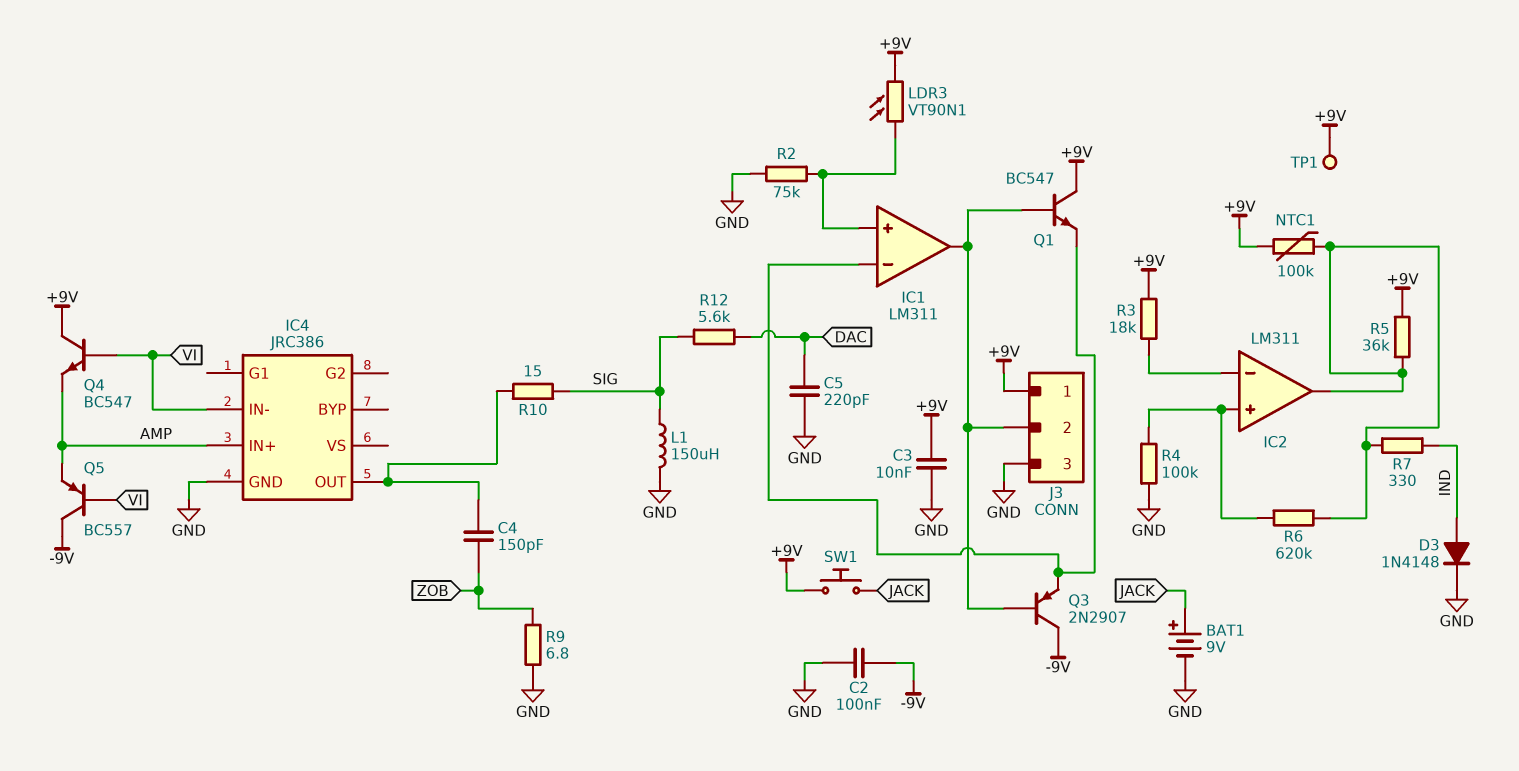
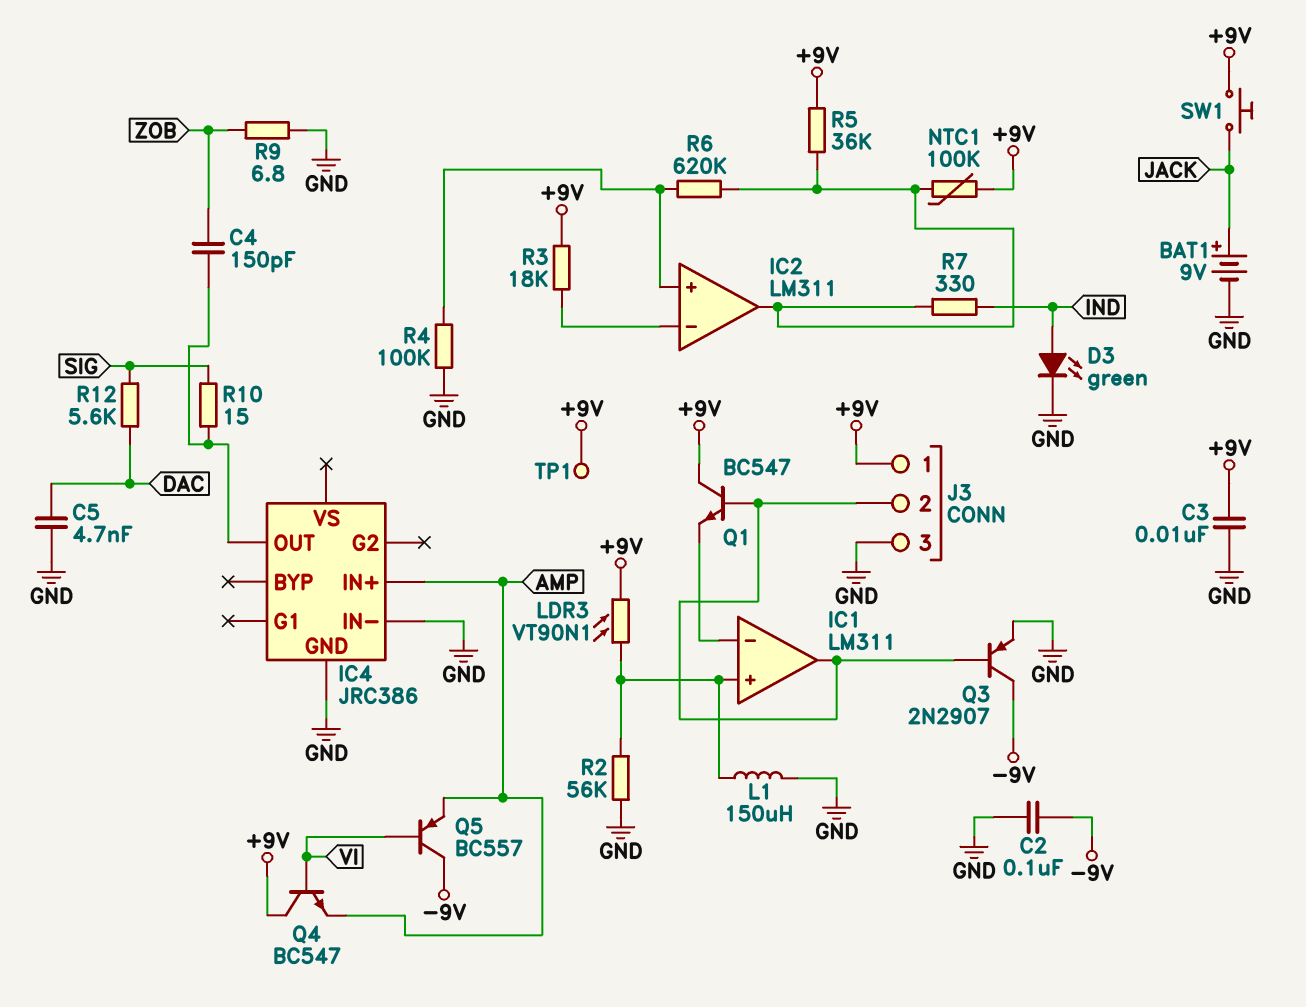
C5: 220pF (DAC, GND) -> 4.7nF (DAC, GND)
D3: diode 1N4148 (A IND, K GND) -> LED green (A IND, K GND)
IC4 pin IN-: VI -> GND
L1: 150uH (GND, SIG) -> 150uH (GND, IC1/in+)
Q3: PNP 2N2907 (B IC1/out, C -9V, E IC1/in-) -> PNP 2N2907 (B IC1/out, C -9V, E GND)
R2: 75k (GND, IC1/in+) -> 56k (GND, IC1/in+)

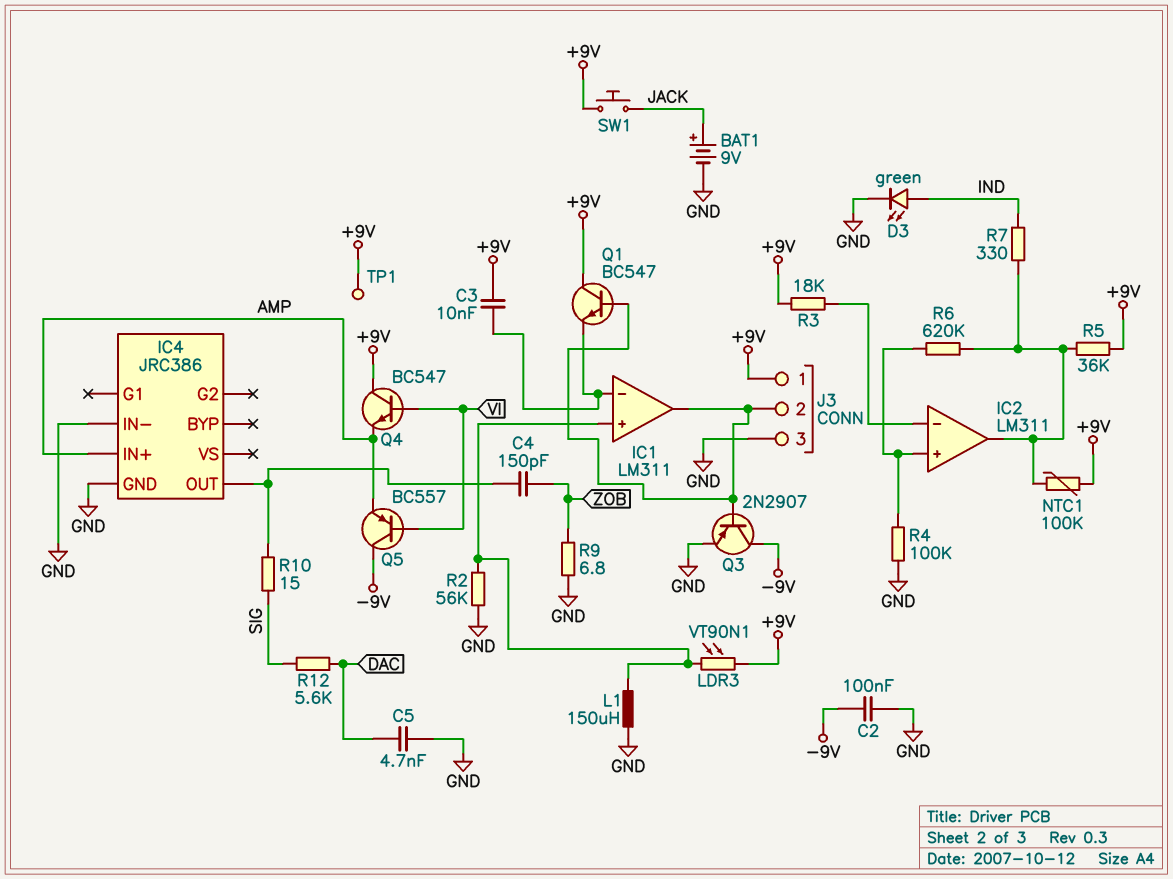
C3: 10nF (+9V, GND) -> 10nF (+9V, IC1/in-)

